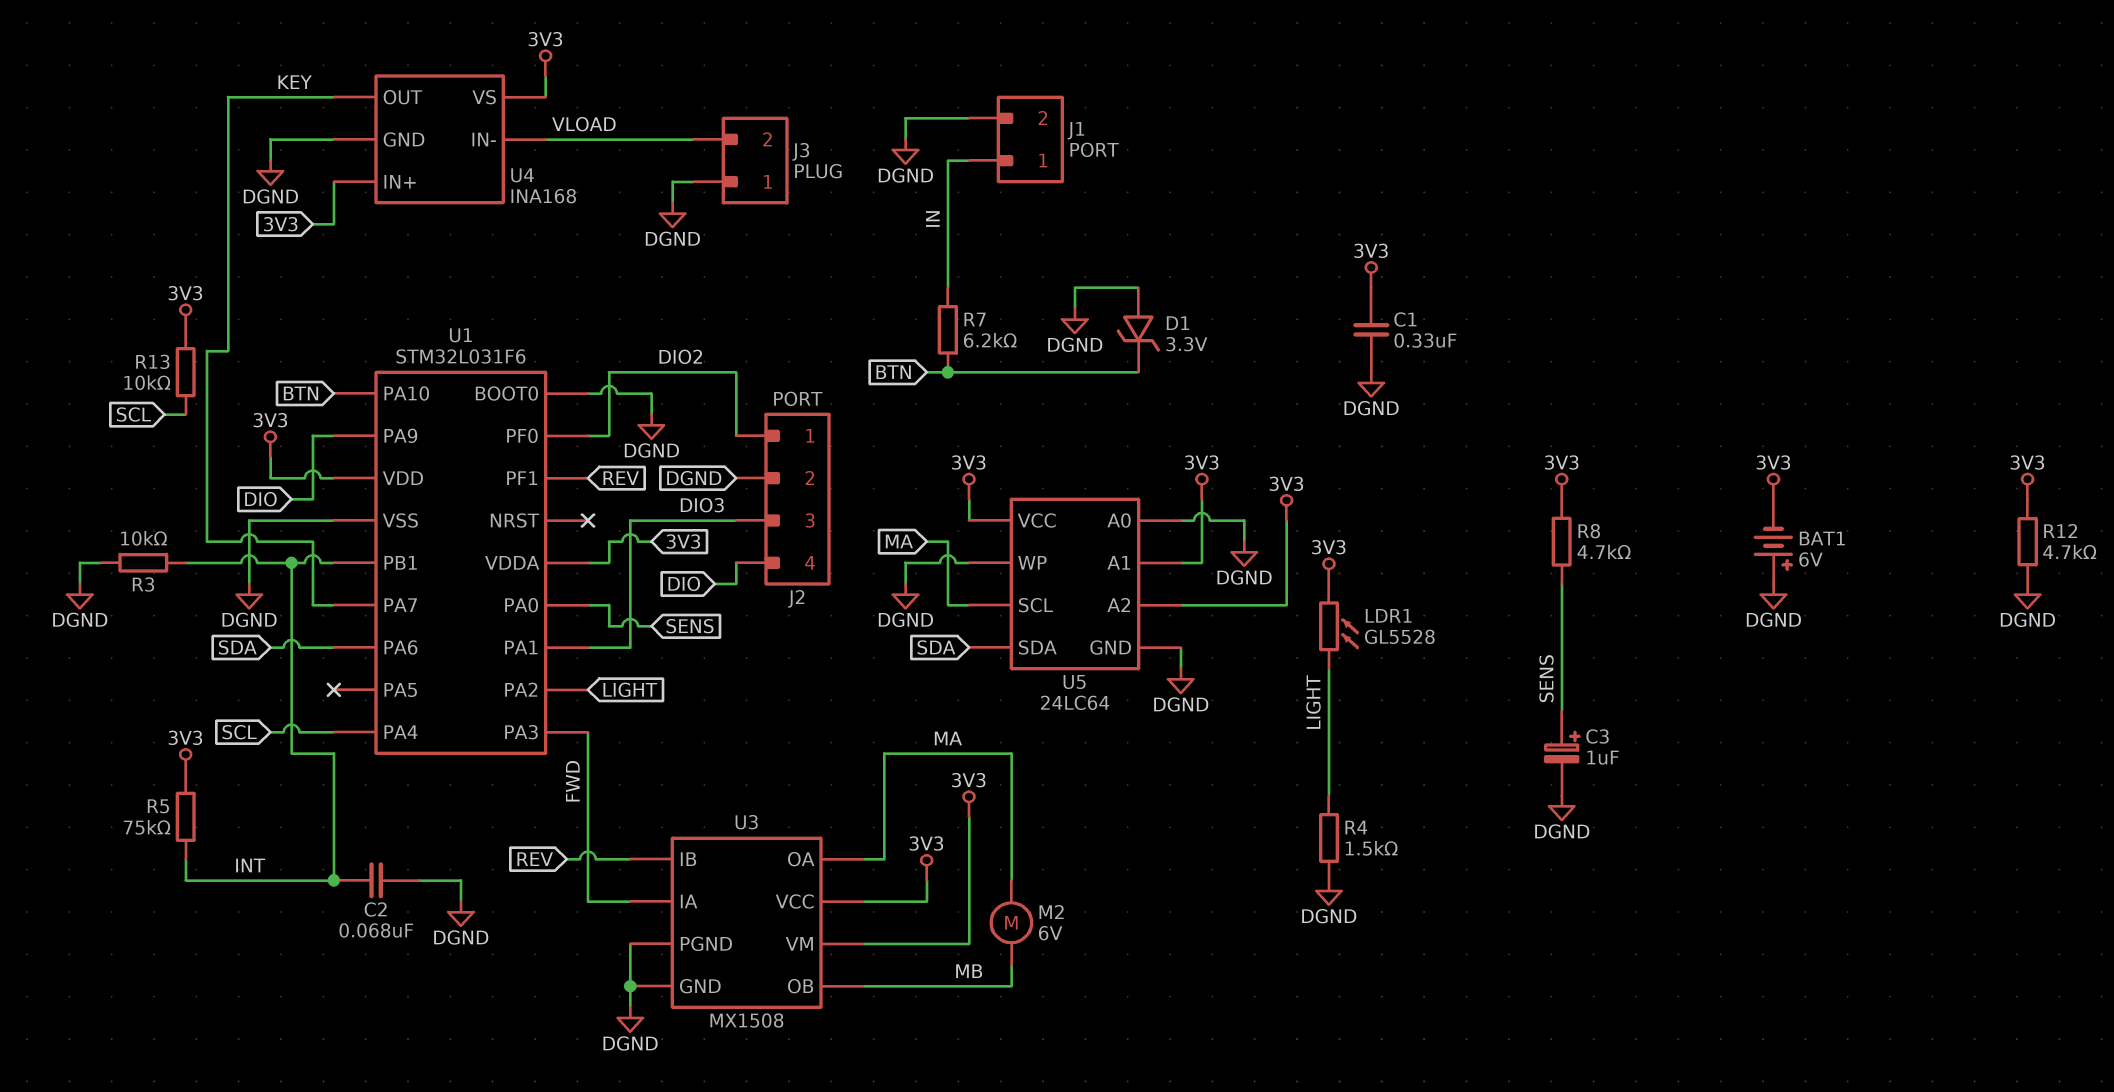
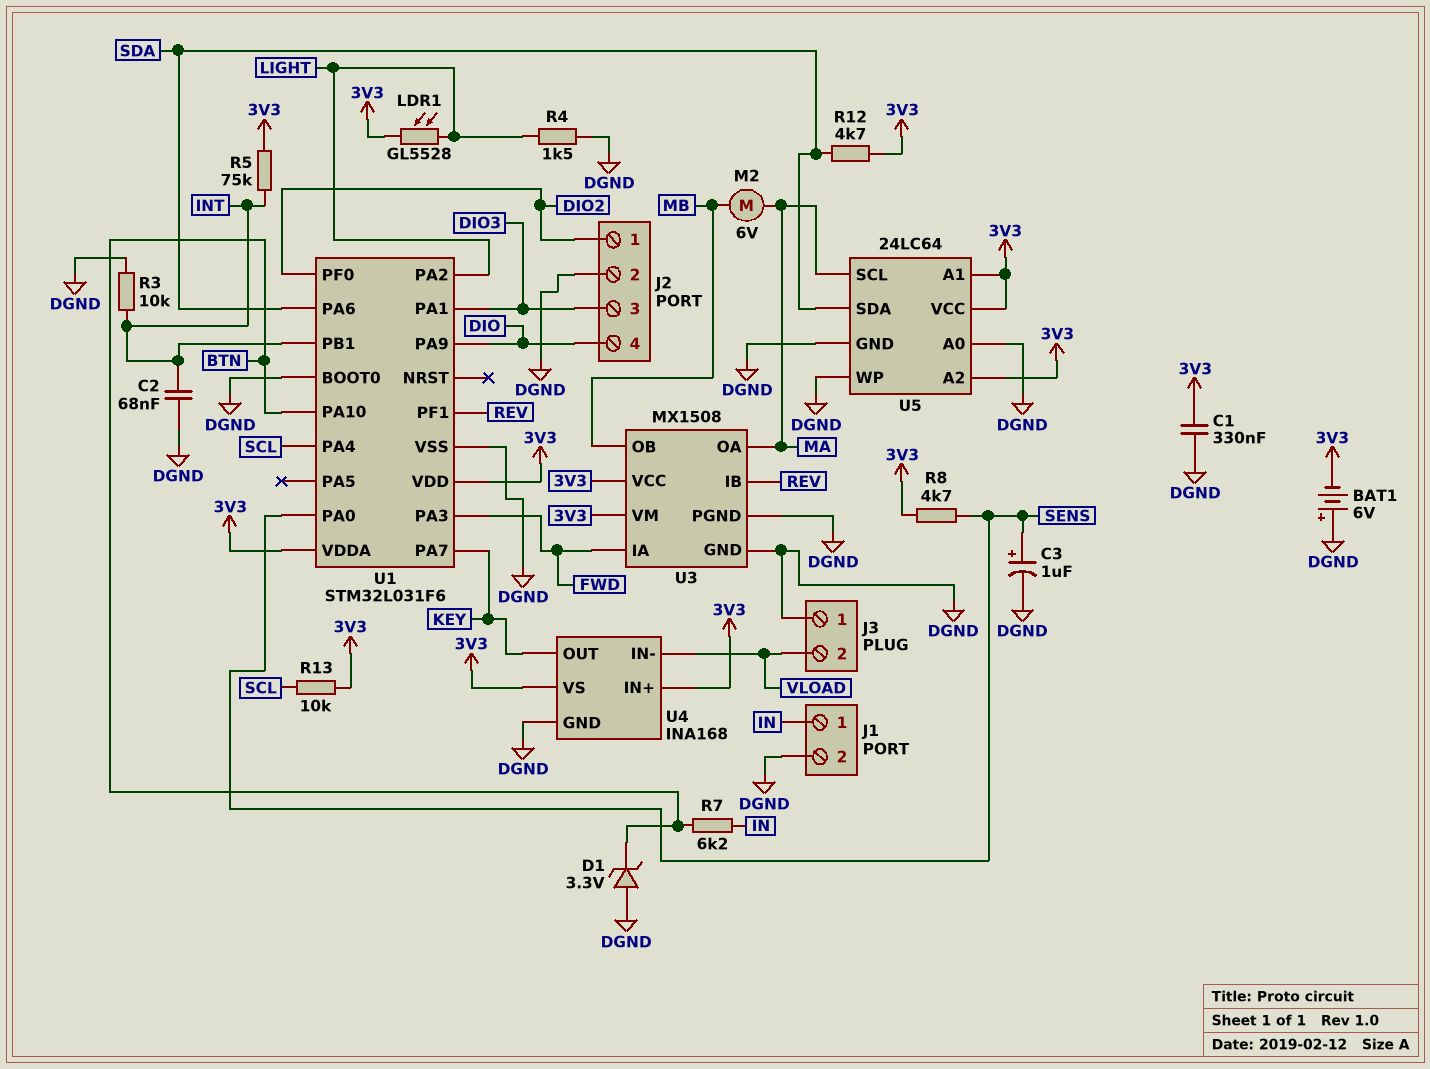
R12: 4.7k (3V3, DGND) -> 4.7k (3V3, SDA)

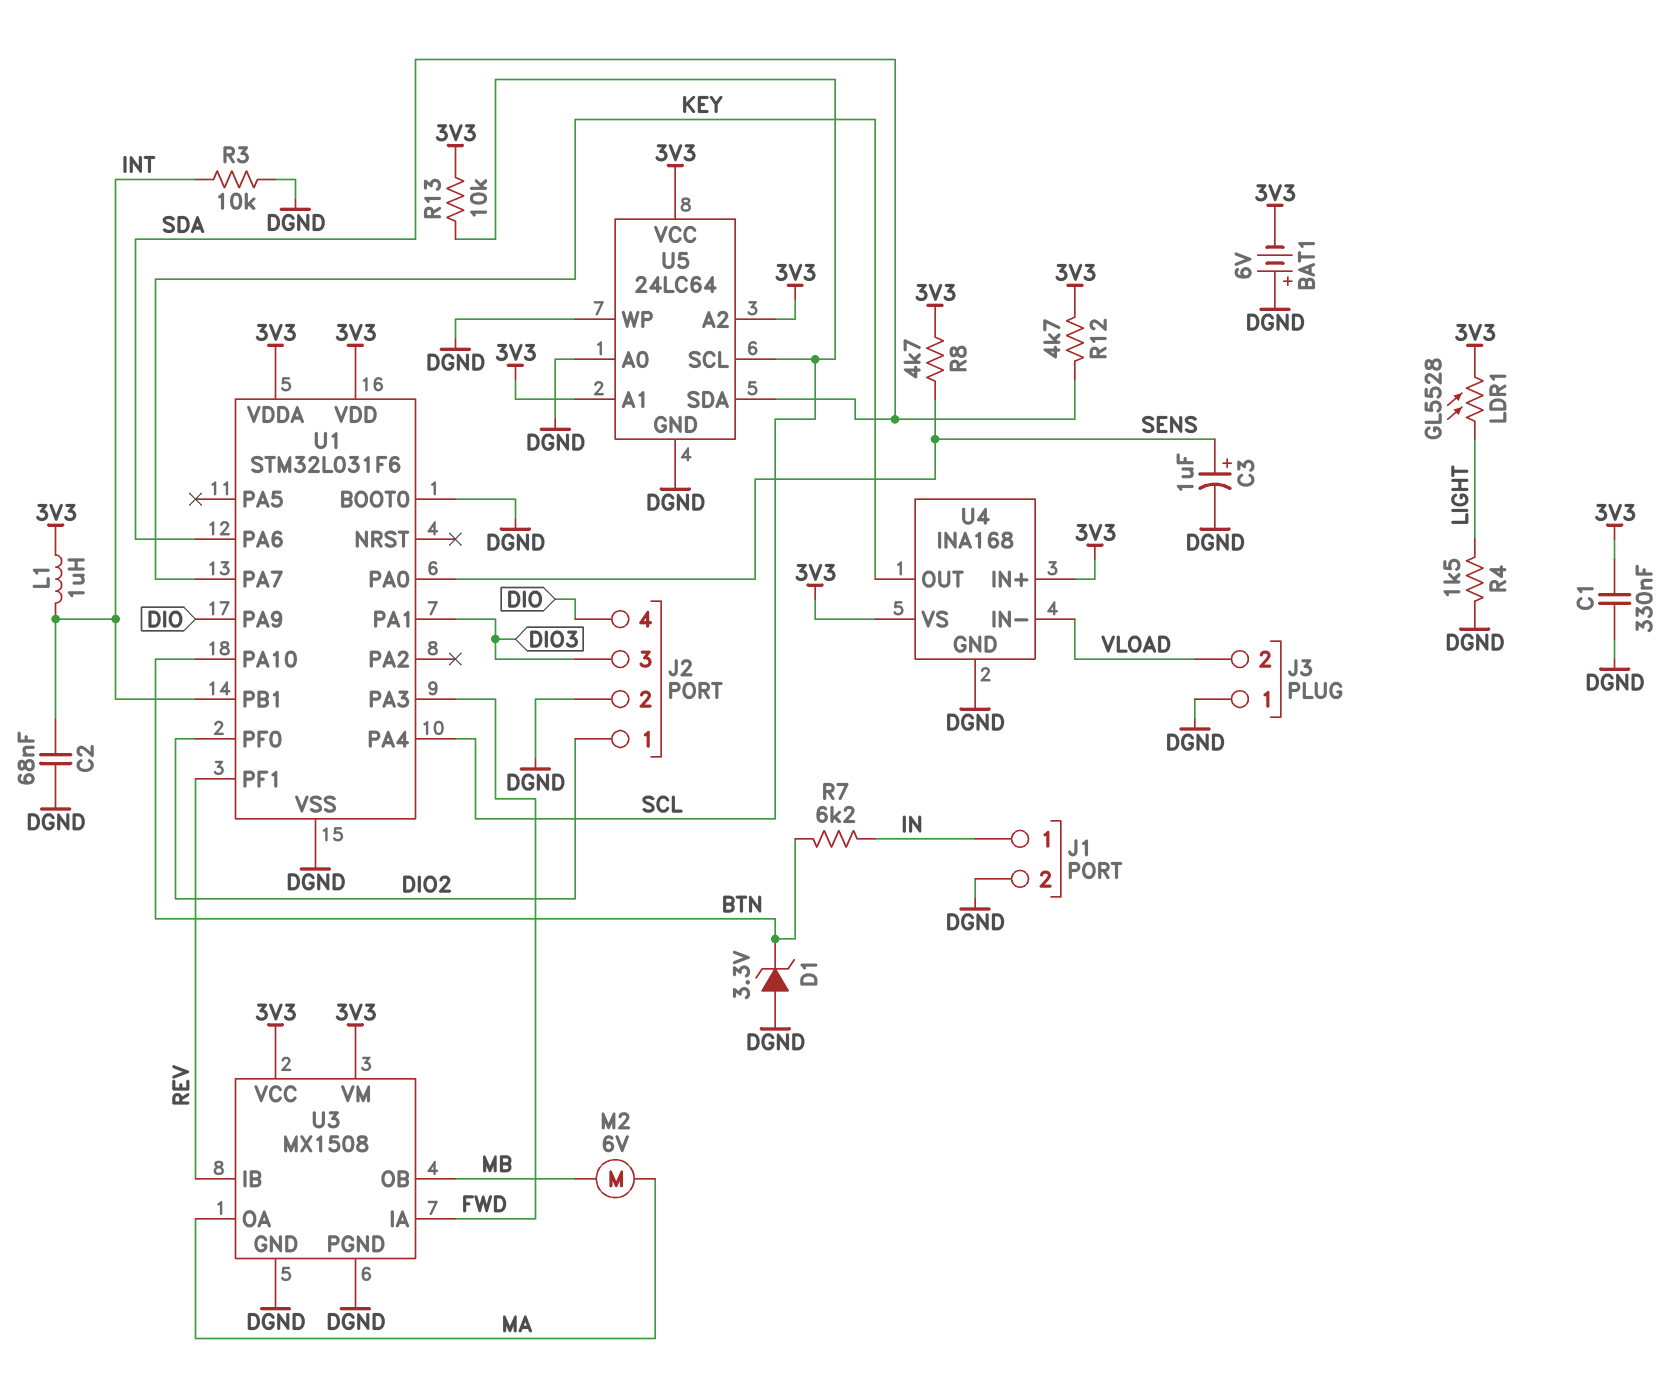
L1: none -> 1uH (3V3, INT)
R5: 75k (3V3, INT) -> none
U1 pin PA2: LIGHT -> none
U5 pin SCL: MA -> SCL

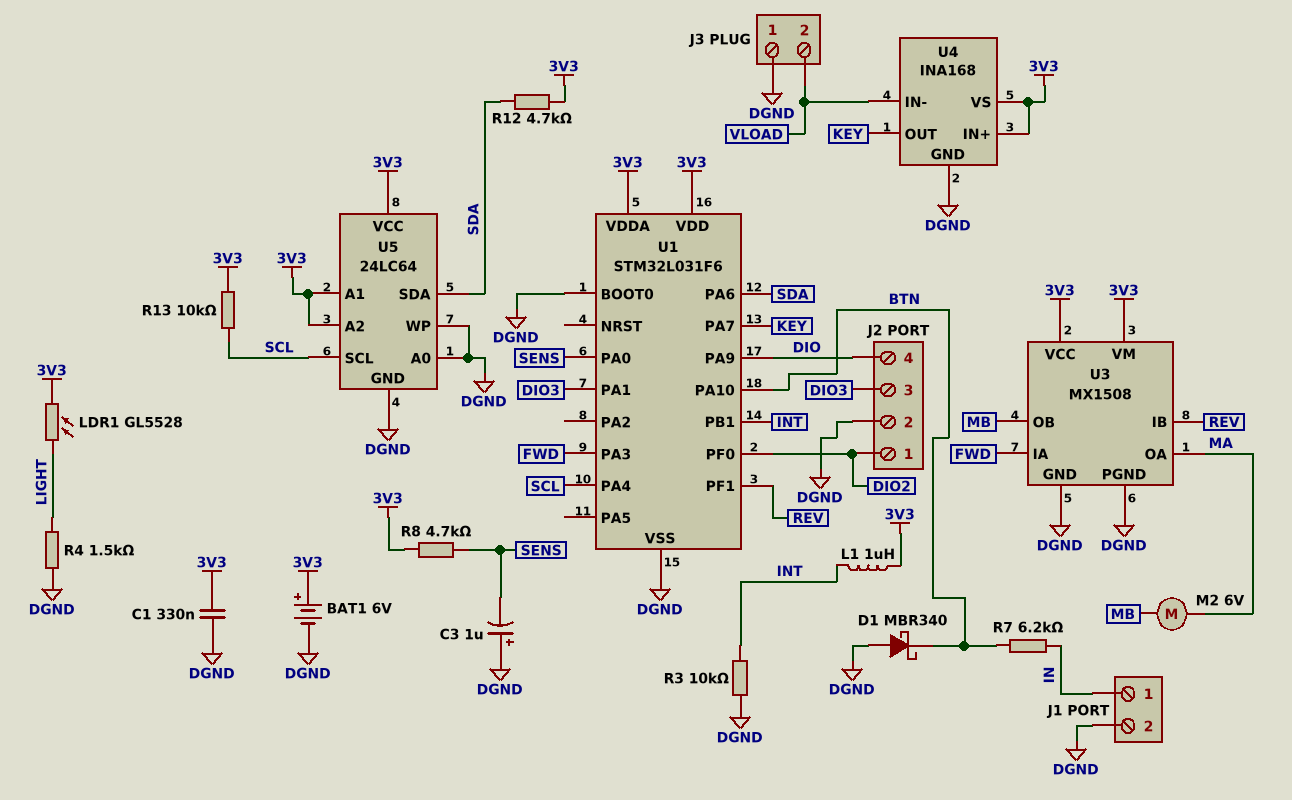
BAT1: 6V (plus DGND, minus 3V3) -> 6V (plus 3V3, minus DGND)
C2: 68nF (DGND, INT) -> none
C3: 1uF (plus SENS, minus DGND) -> 1uF (plus DGND, minus SENS)
D1: zener 3.3V (A DGND, K BTN) -> schottky MBR340 (A DGND, K BTN)

